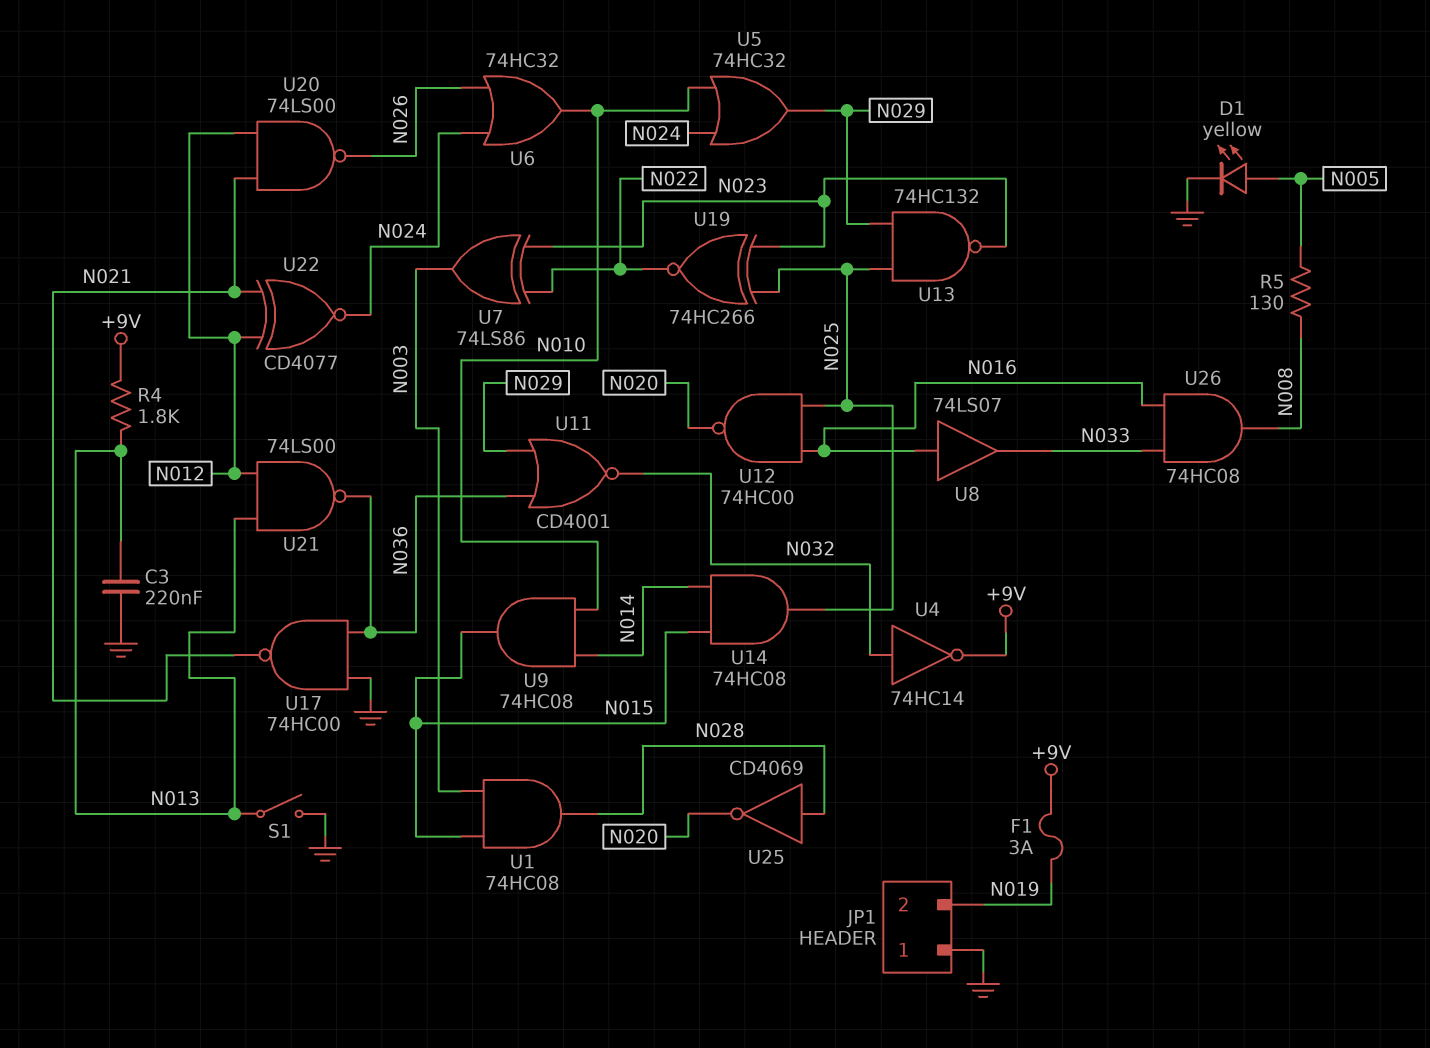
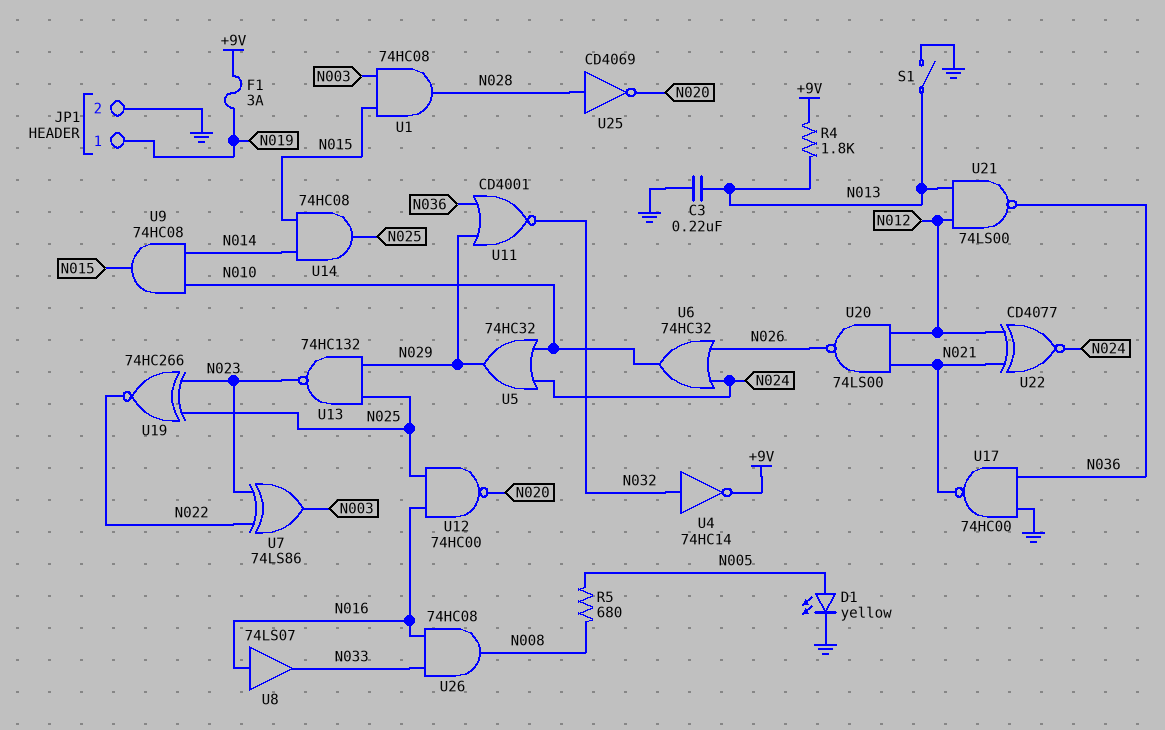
JP1 pin 1: GND -> N019
JP1 pin 2: N019 -> GND
R5: 130 (N005, N008) -> 680 (N005, N008)

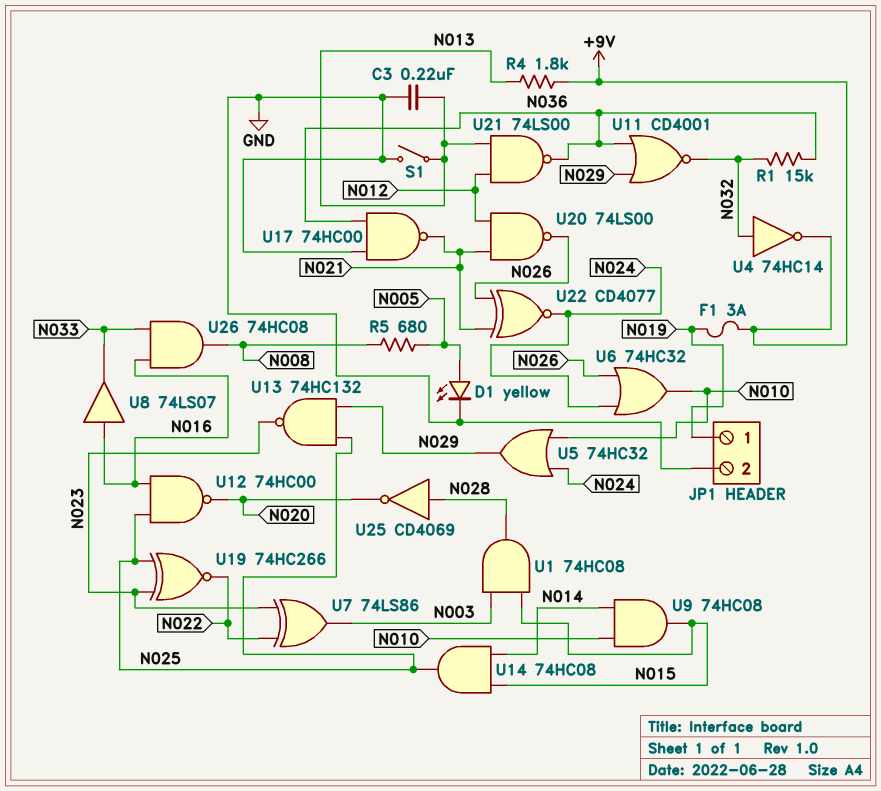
R1: none -> 15k (N032, N036)
U22: XNOR CD4077 (in N012, in N021, out N024) -> XNOR CD4077 (in N021, in N026, out N024)

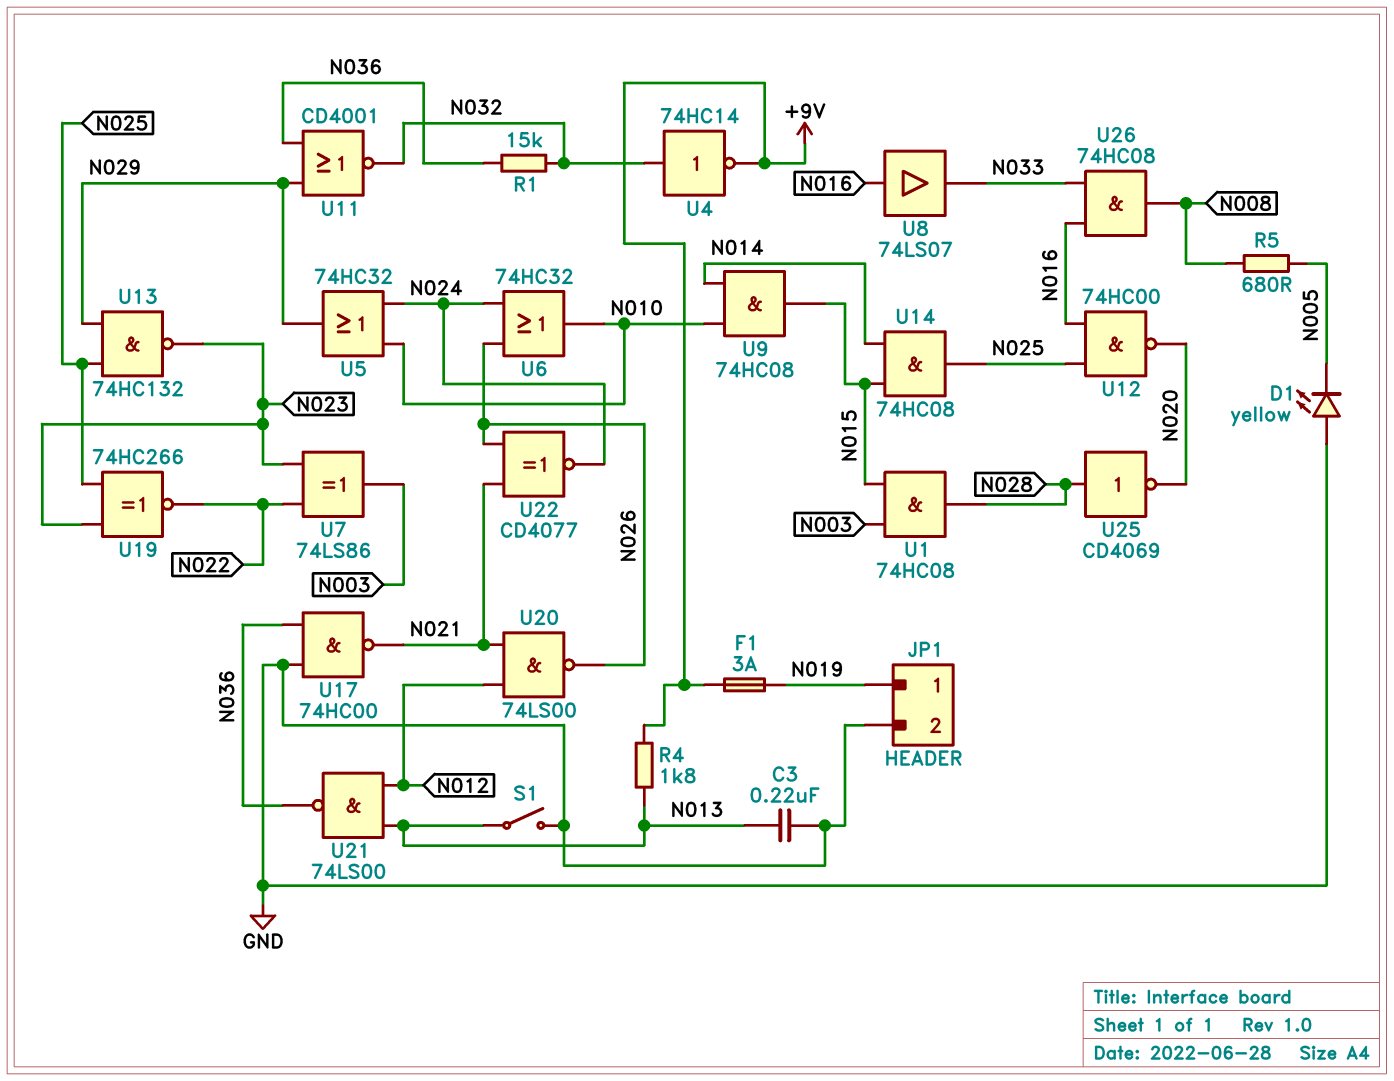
D1: LED yellow (A N005, K GND) -> LED yellow (A GND, K N005)

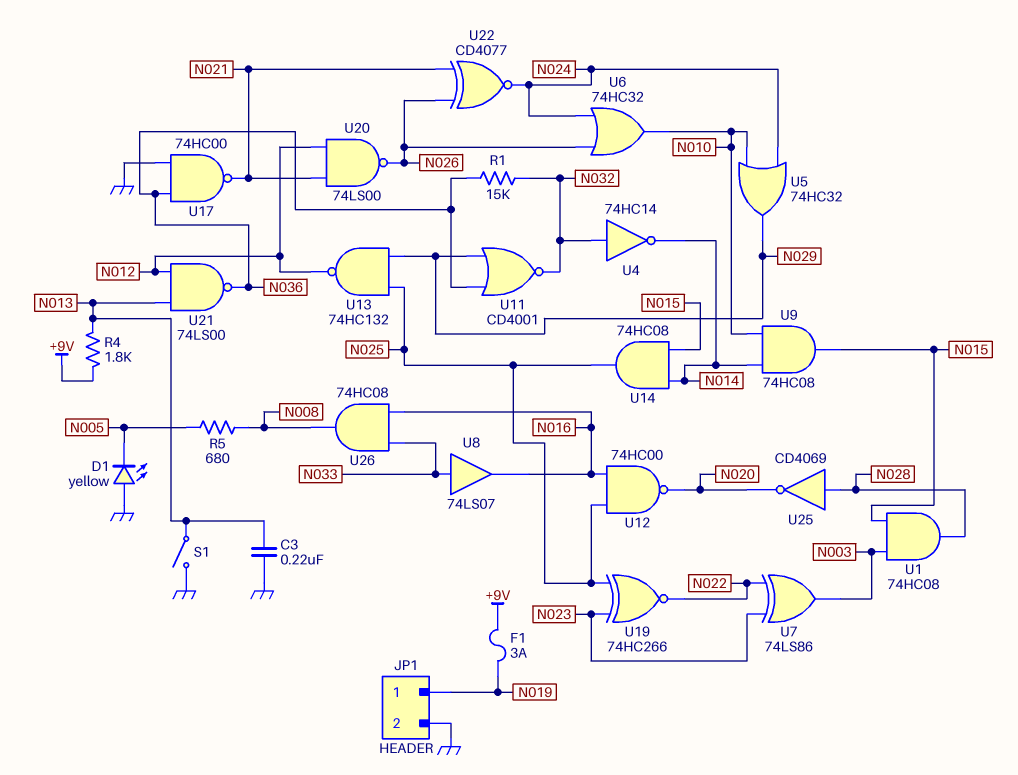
U4: NOT 74HC14 (in N032, out +9V) -> NOT 74HC14 (in N032, out N014)
U8: buffer 74LS07 (in N016, out N033) -> buffer 74LS07 (in N033, out N016)
U13: NAND 74HC132 (in N025, in N029, out N023) -> NAND 74HC132 (in N025, in N029, out N012)

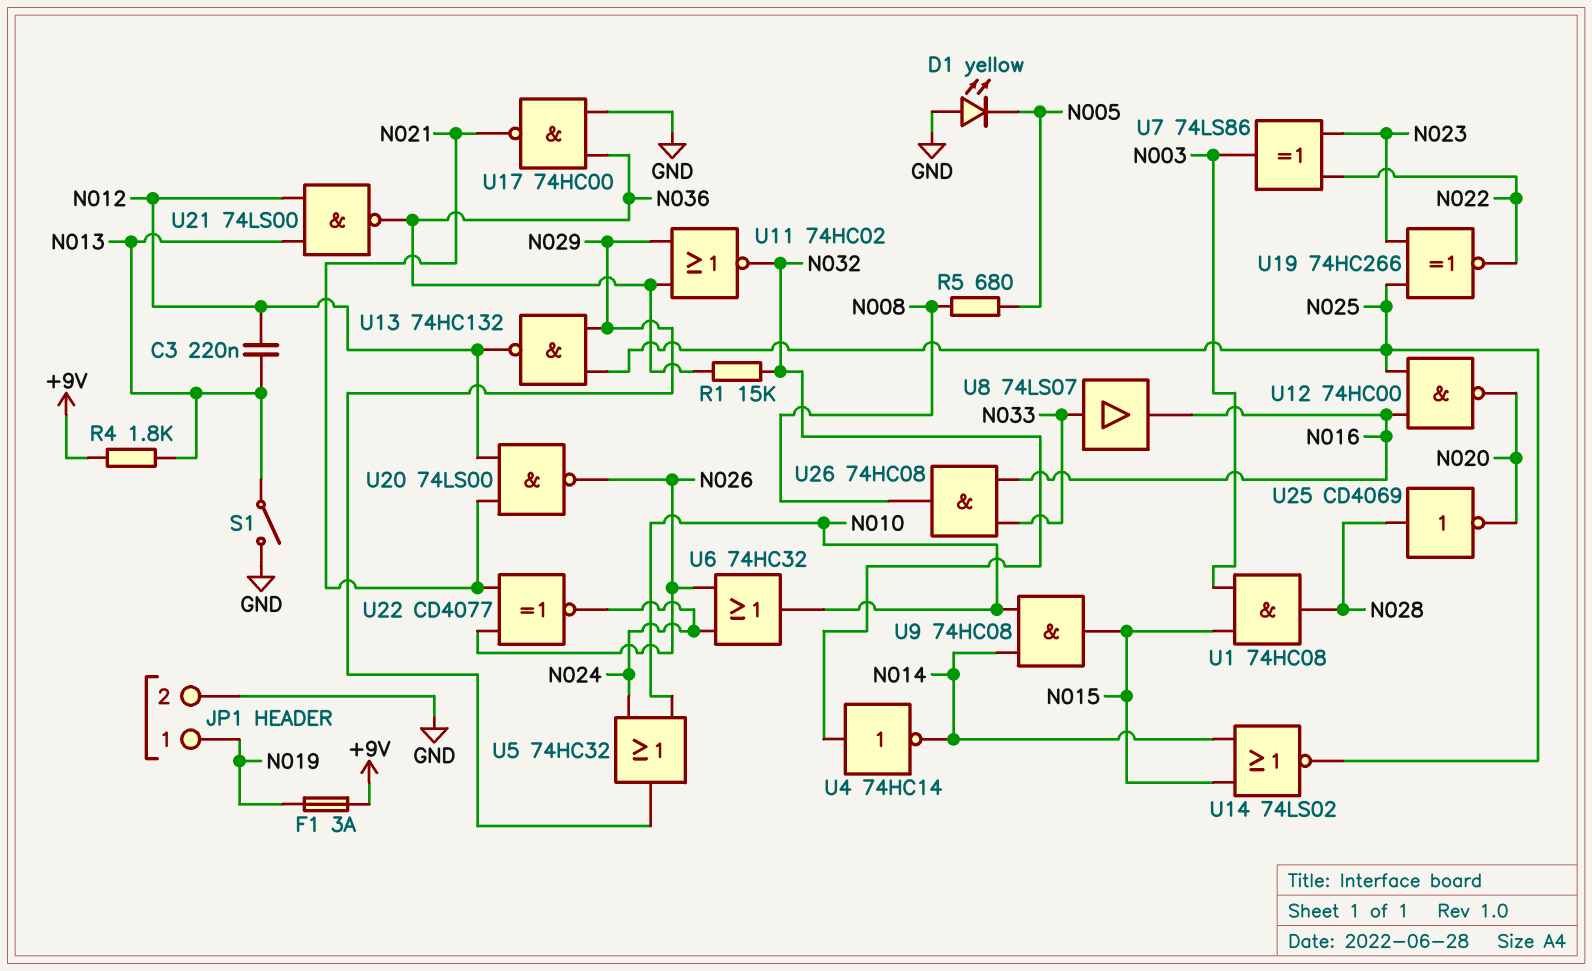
C3: 220nF (GND, N013) -> 220nF (N012, N013)
U11: NOR CD4001 (in N029, in N036, out N032) -> NOR 74HC02 (in N029, in N036, out N032)
U14: AND 74HC08 (in N014, in N015, out N025) -> NOR 74LS02 (in N014, in N015, out N025)

